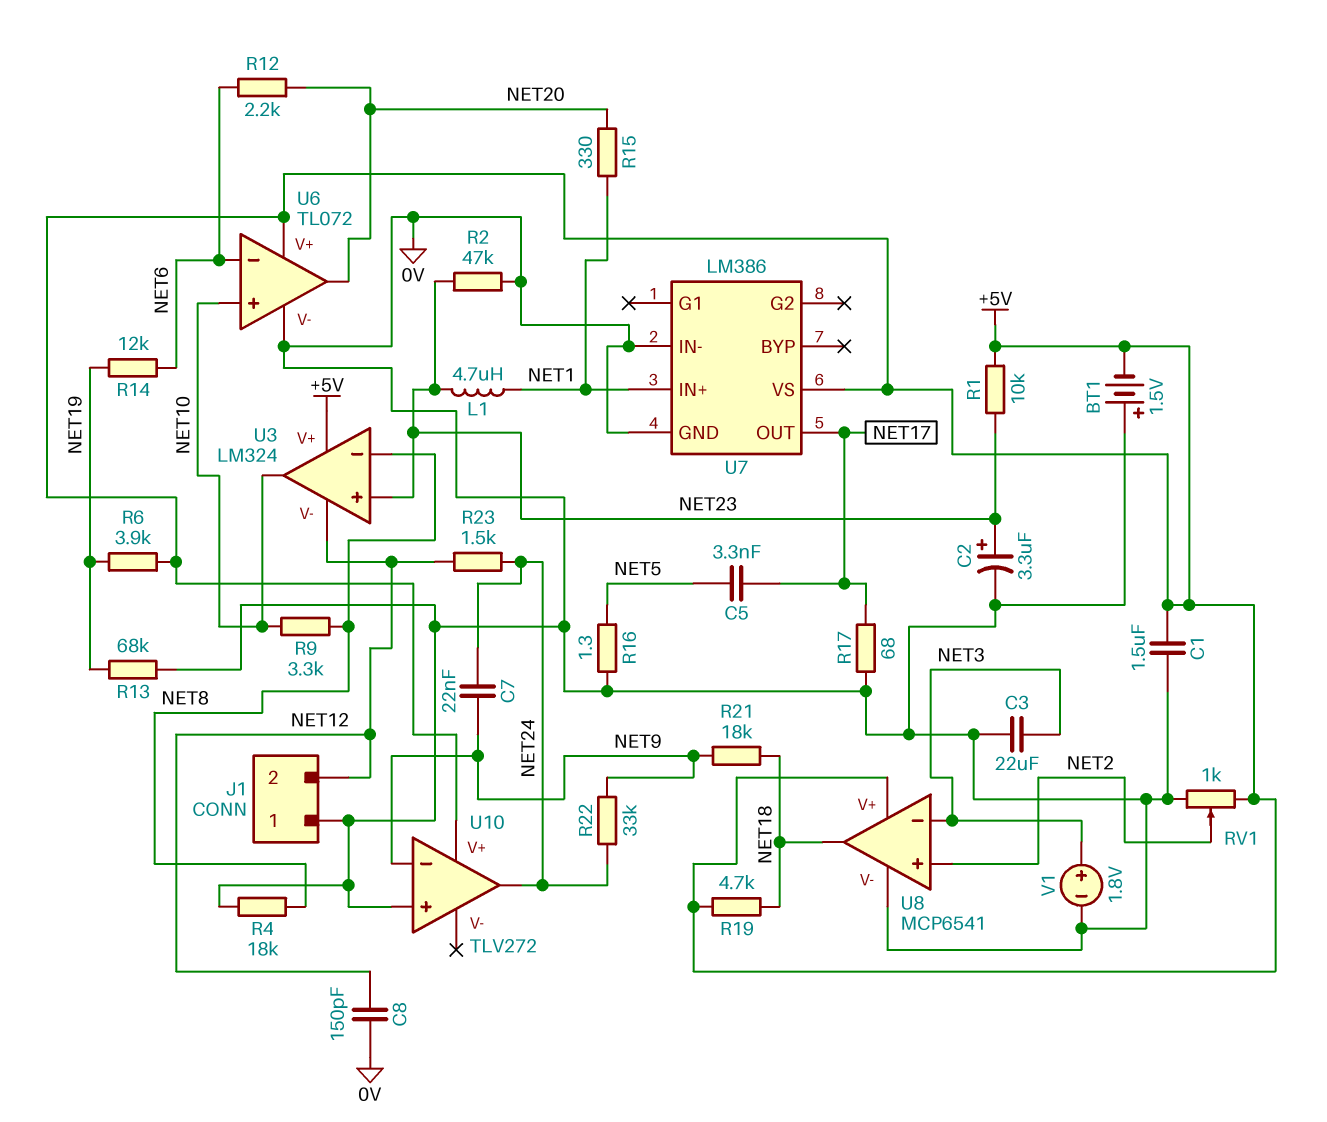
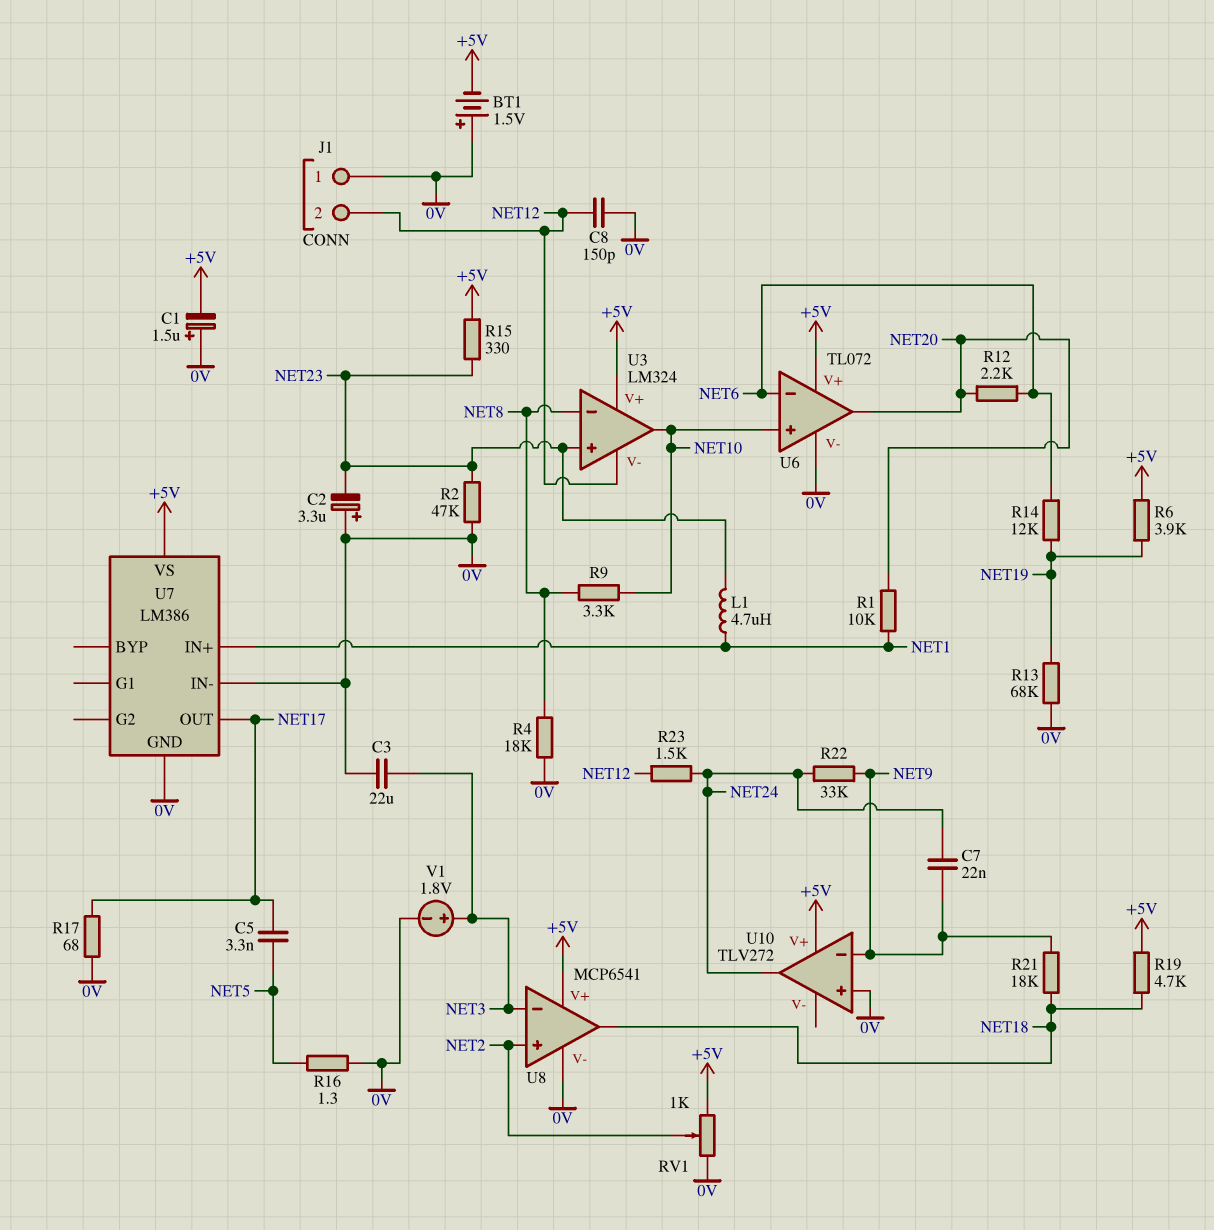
C1: 1.5uF (+5V, 0V) -> 1.5uF (plus 0V, minus +5V)
C2: 3.3uF (plus NET23, minus 0V) -> 3.3uF (plus 0V, minus NET23)
R1: 10k (+5V, NET23) -> 10k (NET1, NET20)
R15: 330 (NET1, NET20) -> 330 (+5V, NET23)

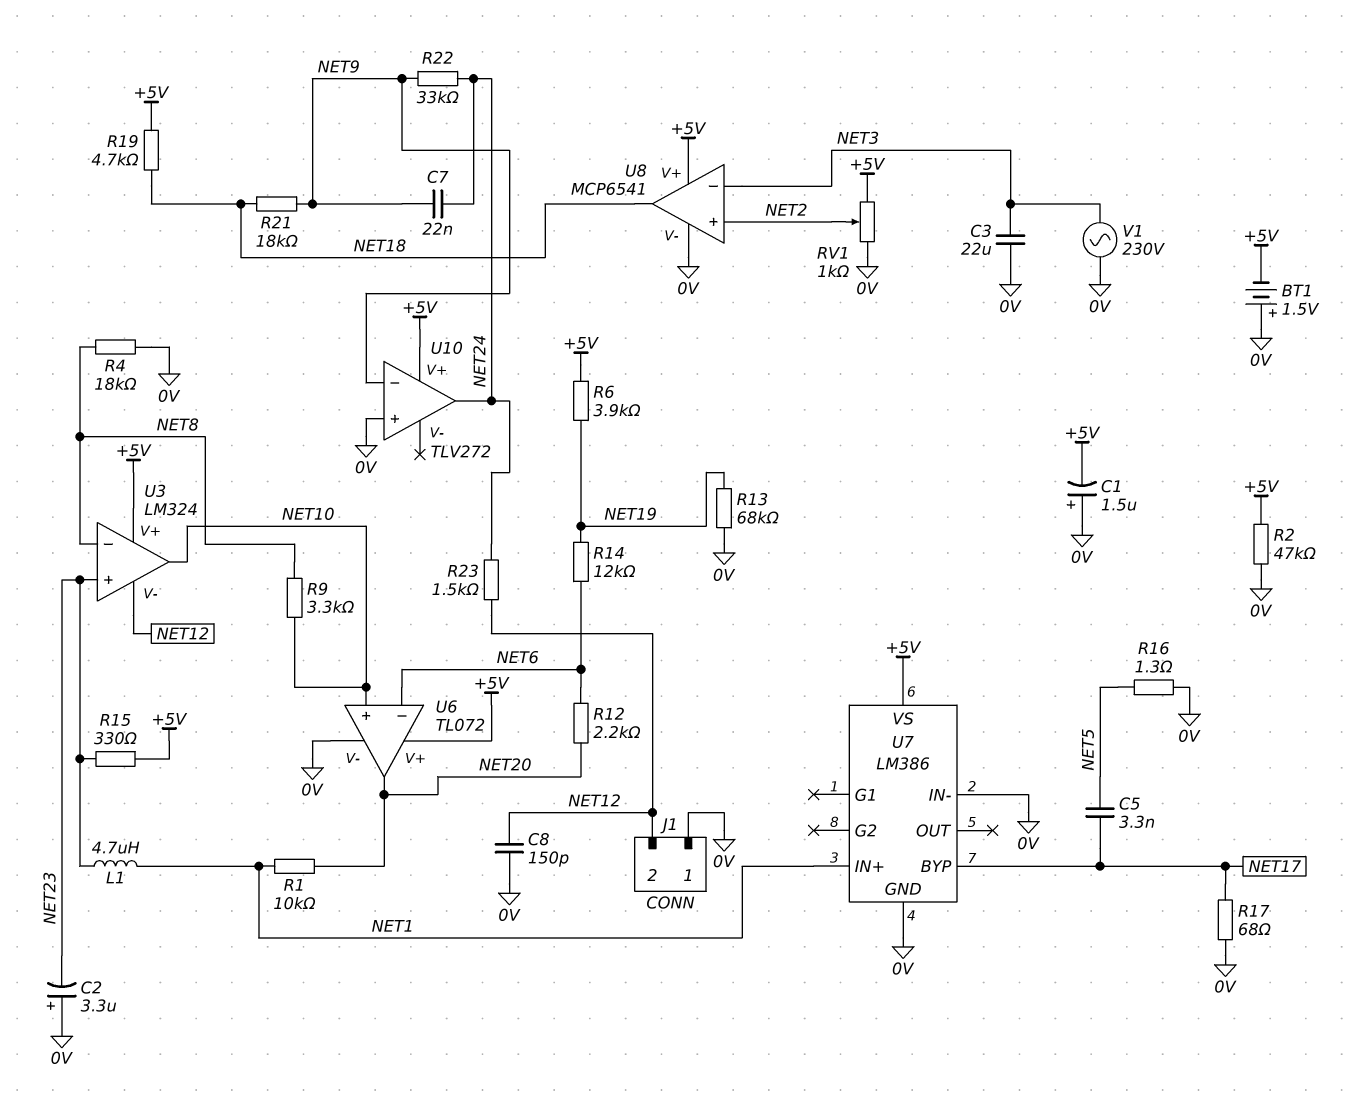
R2: 47k (0V, NET23) -> 47k (+5V, 0V)
U7 pin BYP: none -> NET17
U7 pin OUT: NET17 -> none
V1: 1.8V (plus NET3, minus 0V) -> AC 230V (0V, NET3)

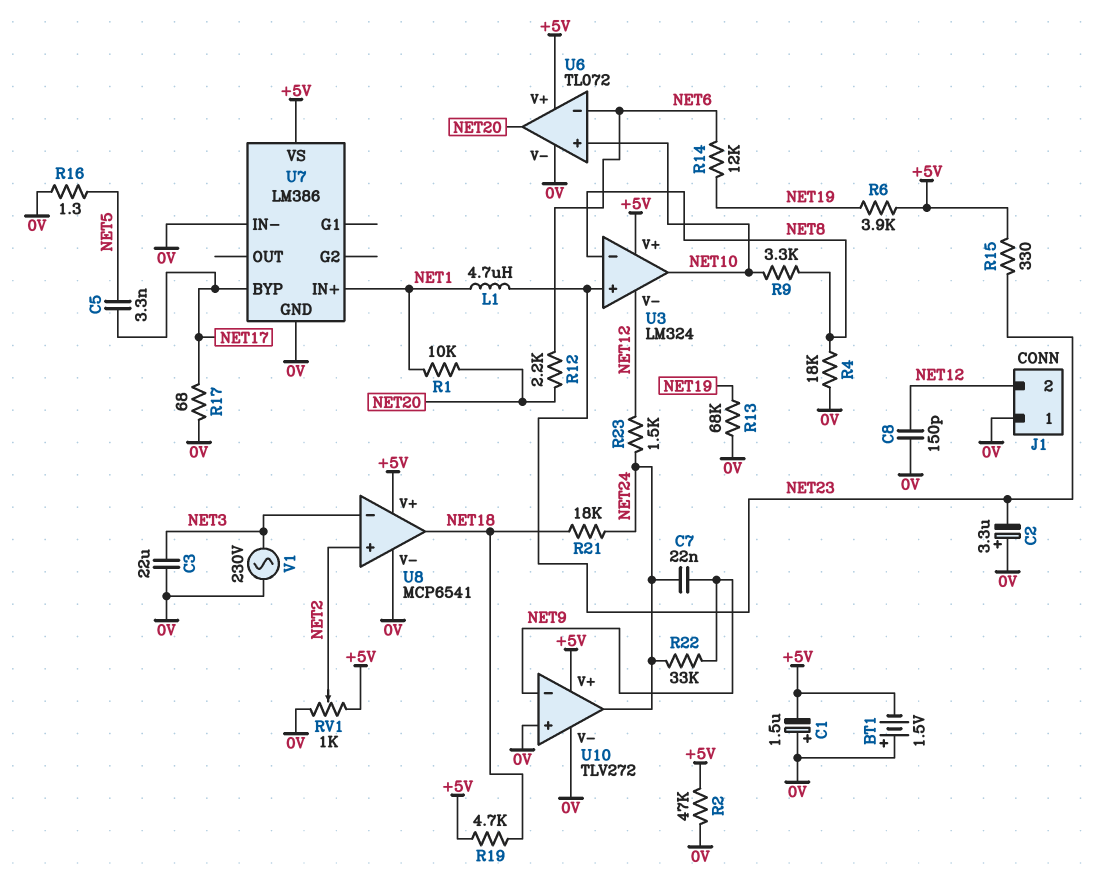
R21: 18k (NET9, NET18) -> 18k (NET18, NET24)
U10 pin V-: none -> 0V

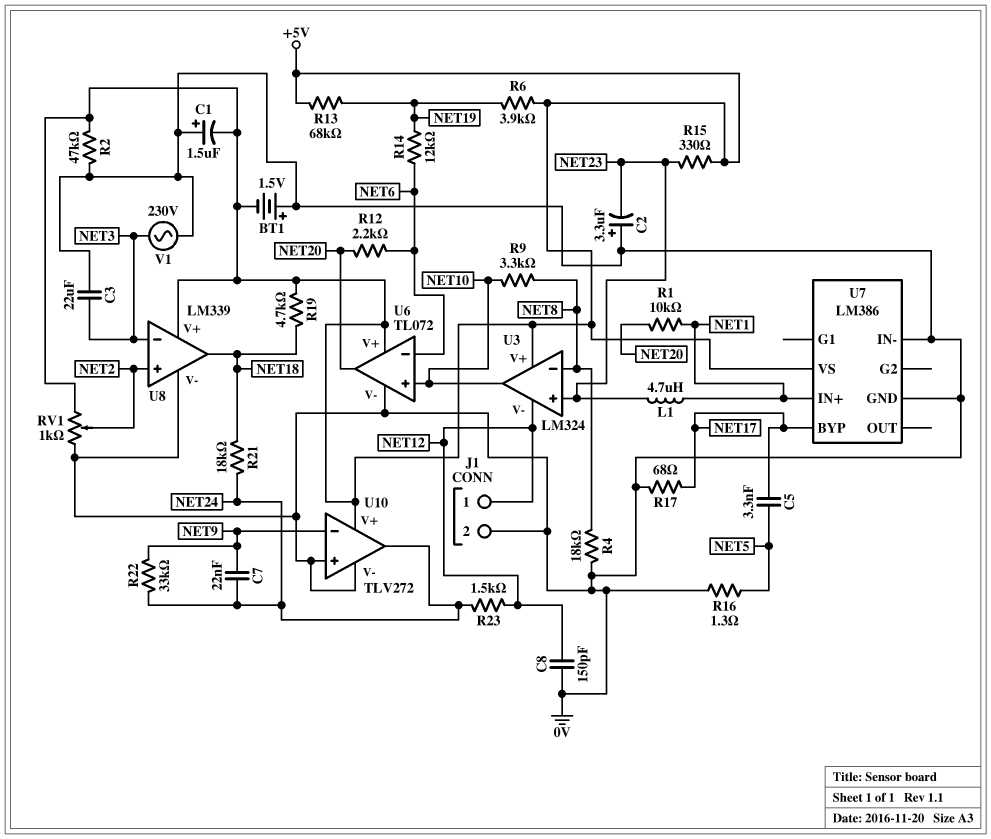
J1 pin 1: 0V -> NET12
J1 pin 2: NET12 -> 0V
R13: 68k (0V, NET19) -> 68k (+5V, NET19)
U8: MCP6541 -> LM339

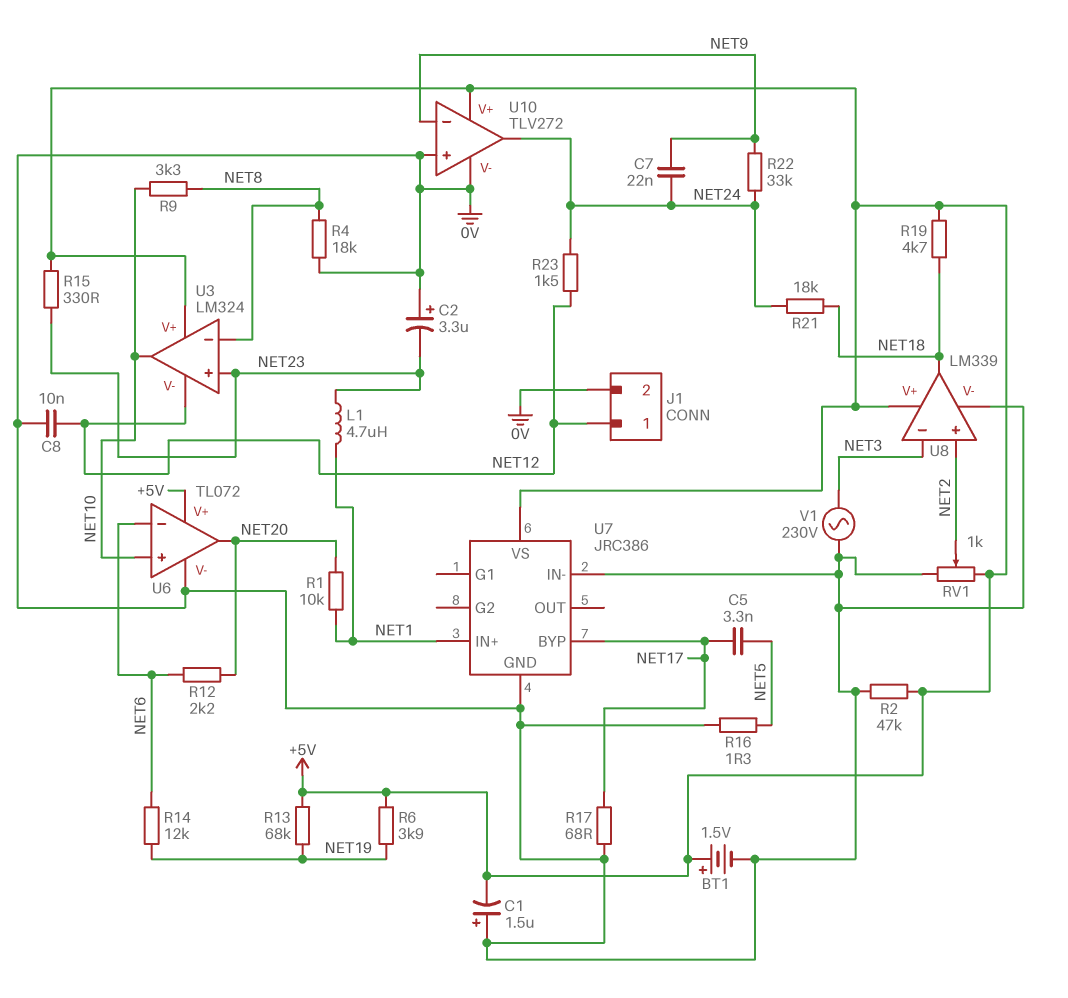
BT1: 1.5V (plus 0V, minus +5V) -> 1.5V (plus +5V, minus 0V)
C3: 22uF (0V, NET3) -> none
C8: 150pF (0V, NET12) -> 10nF (0V, NET12)
U7: LM386 -> JRC386

